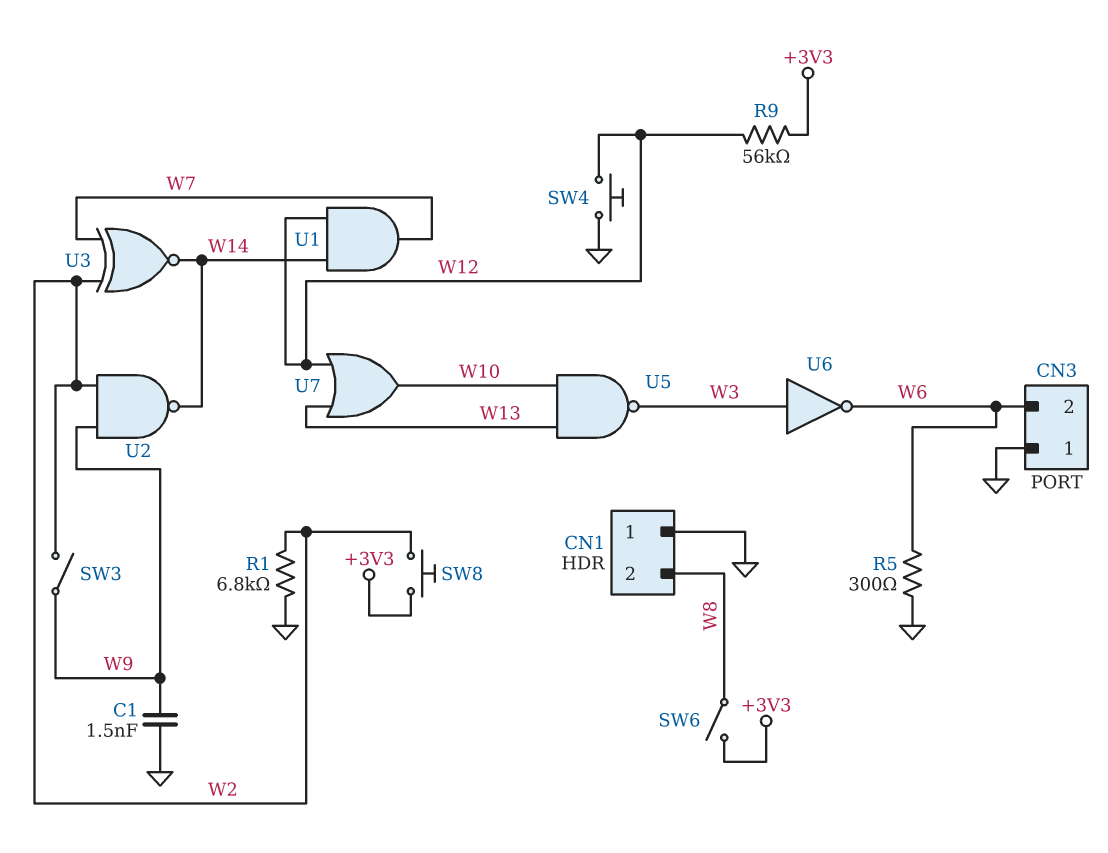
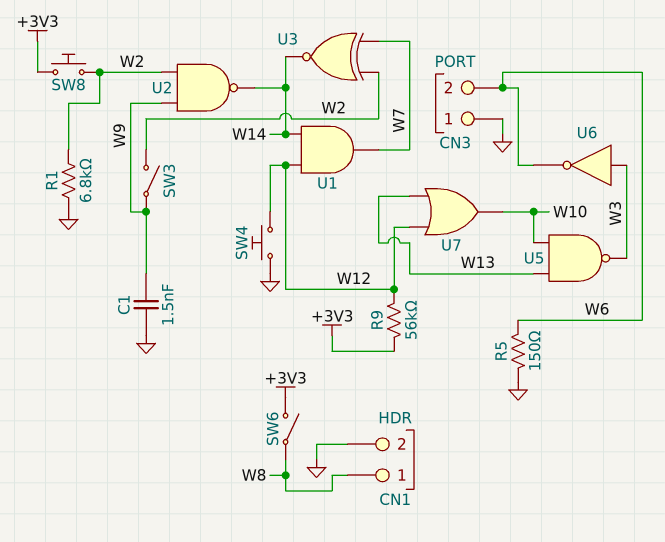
CN1 pin 1: GND -> W8
CN1 pin 2: W8 -> GND
R5: 300 (GND, W6) -> 150 (GND, W6)

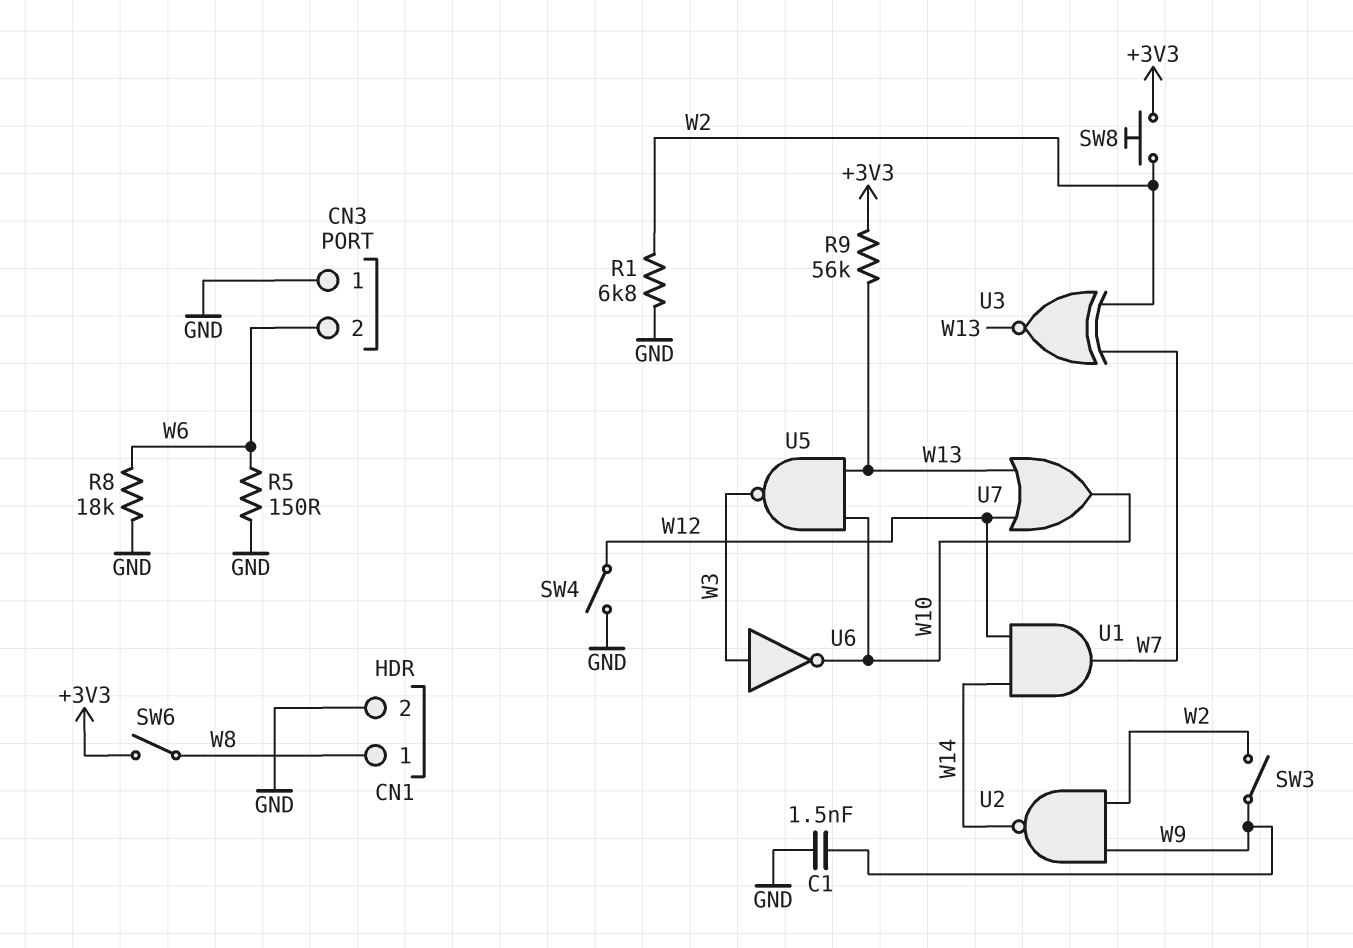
R8: none -> 18k (GND, W6)
R9: 56k (+3V3, W12) -> 56k (+3V3, W13)
SW4: button (GND, W12) -> switch (GND, W12)
U3: XNOR (in W2, in W7, out W14) -> XNOR (in W2, in W7, out W13)
U6: NOT (in W3, out W6) -> NOT (in W3, out W10)

